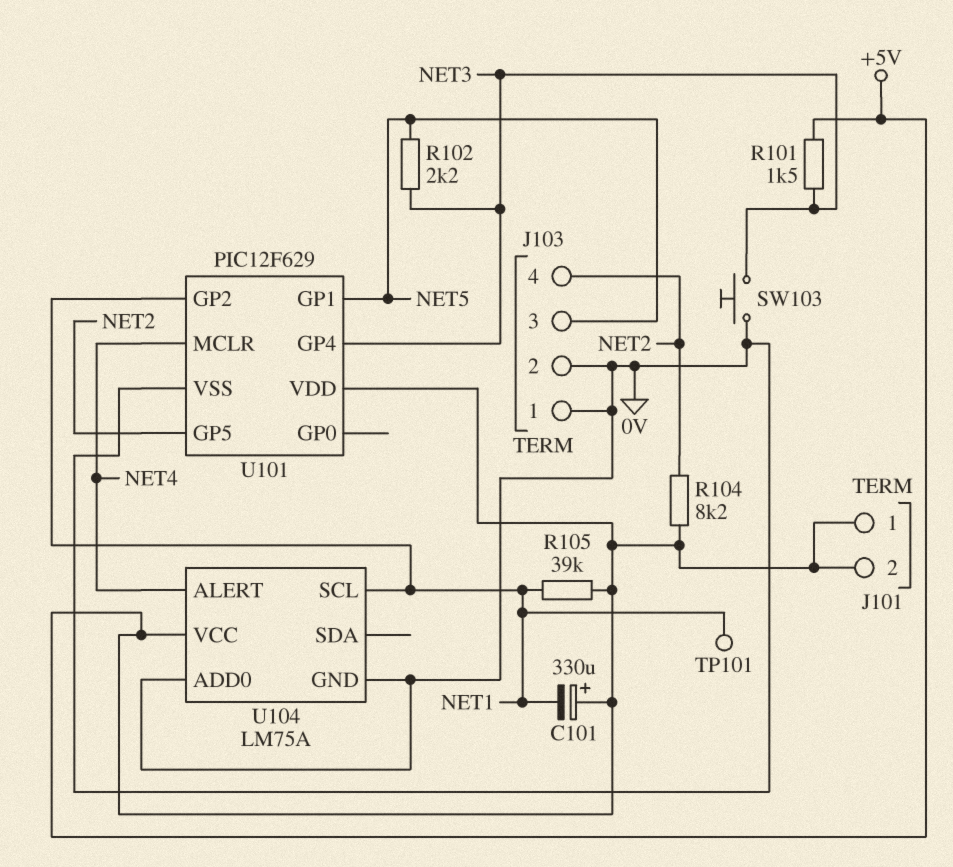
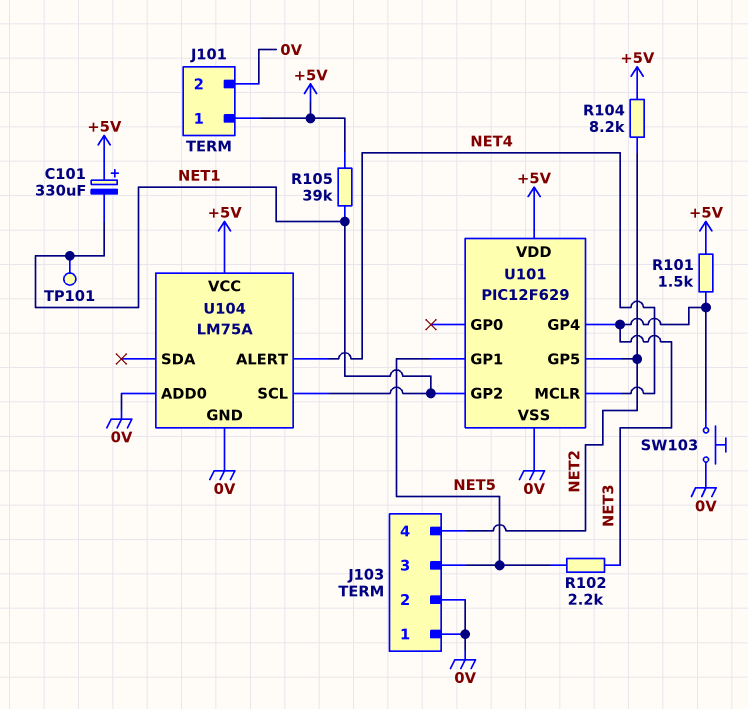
J101 pin 2: +5V -> 0V

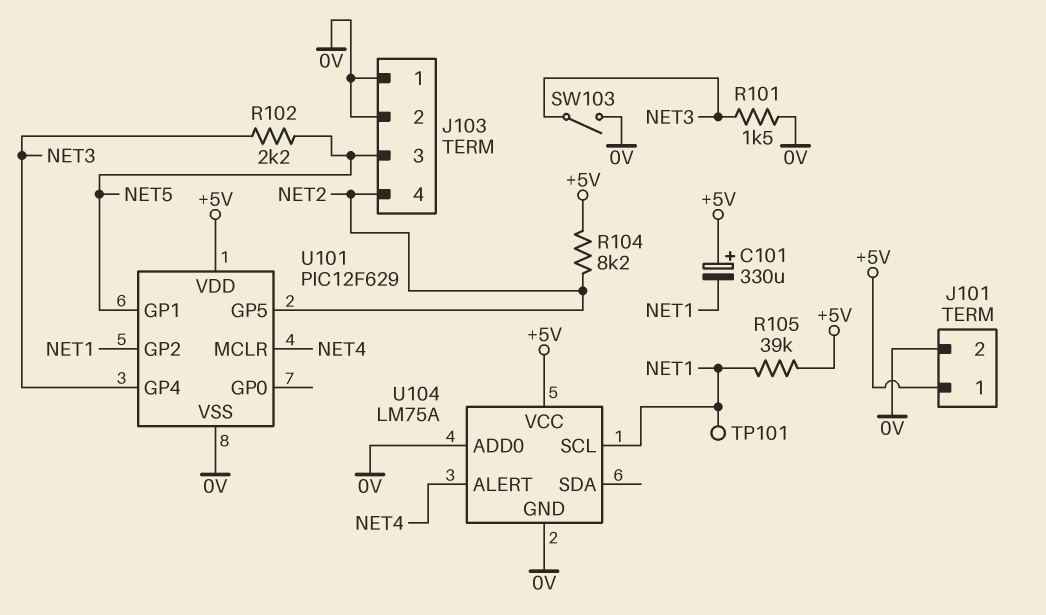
R101: 1.5k (+5V, NET3) -> 1.5k (0V, NET3)
SW103: button (0V, NET3) -> switch (0V, NET3)

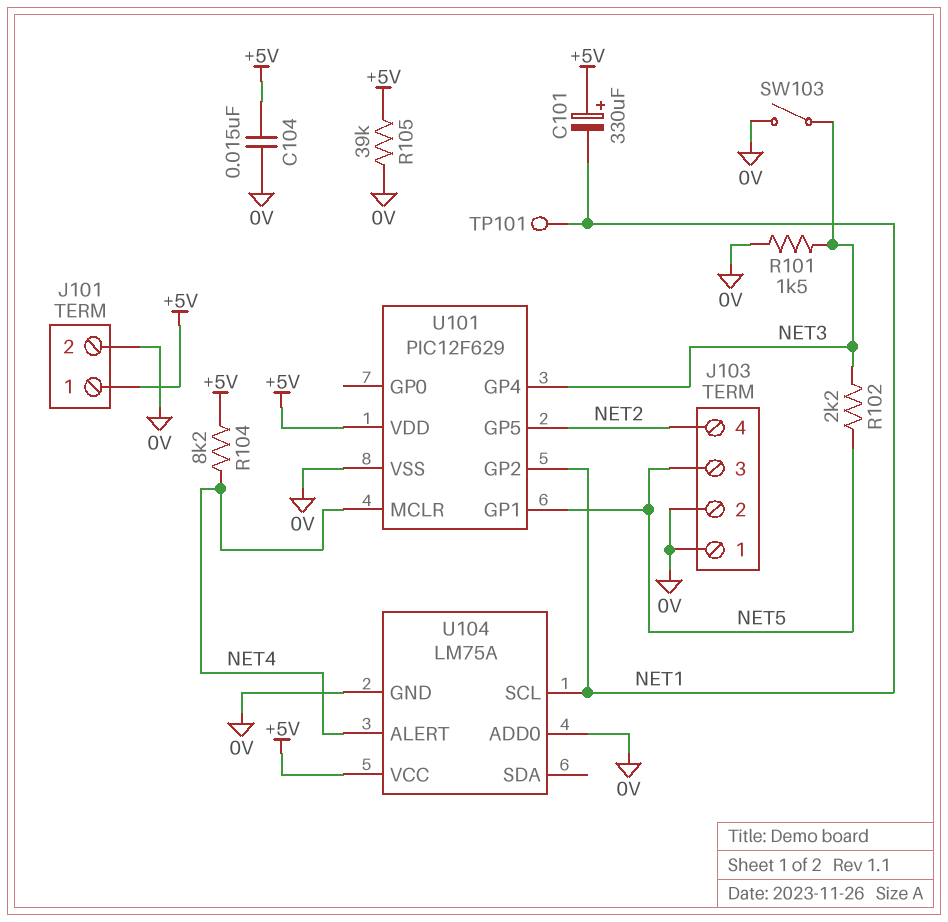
C104: none -> 15nF (+5V, 0V)
R104: 8.2k (+5V, NET2) -> 8.2k (+5V, NET4)
R105: 39k (+5V, NET1) -> 39k (+5V, 0V)

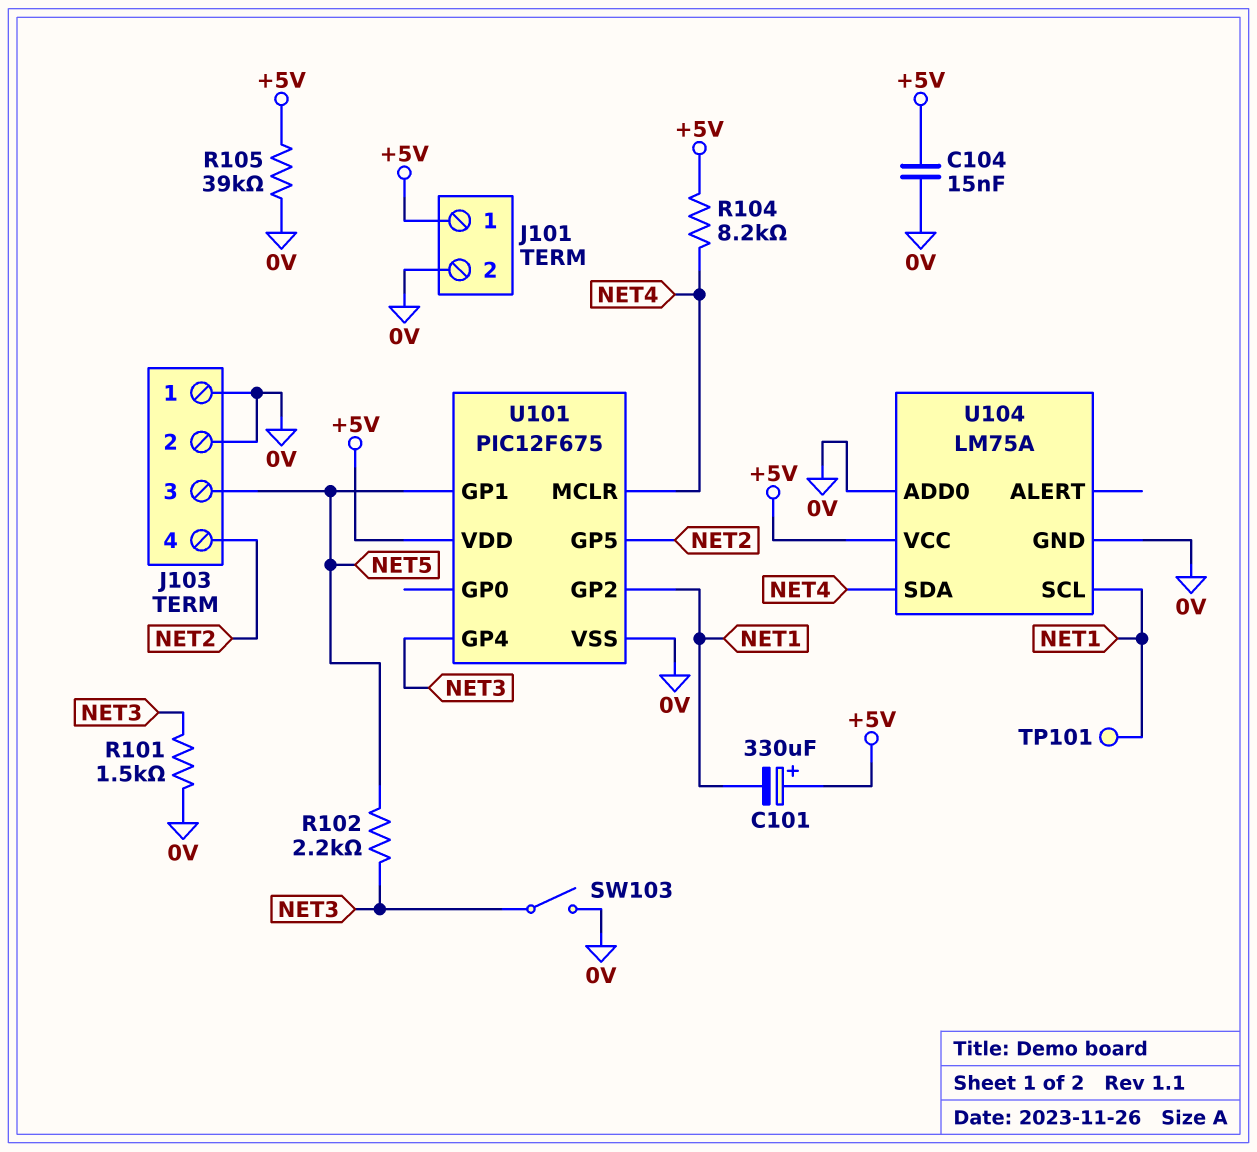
U101: PIC12F629 -> PIC12F675
U104 pin ALERT: NET4 -> none
U104 pin SDA: none -> NET4

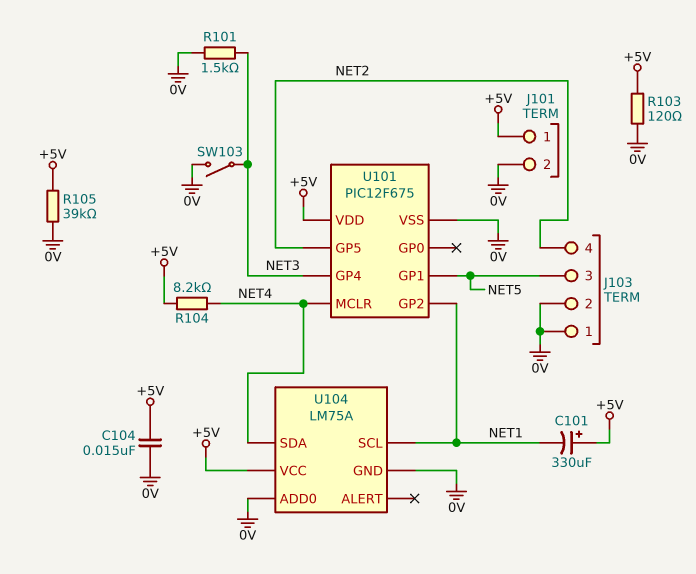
R102: 2.2k (NET3, NET5) -> none
R103: none -> 120 (+5V, 0V)
TP101: test point (NET1) -> none

